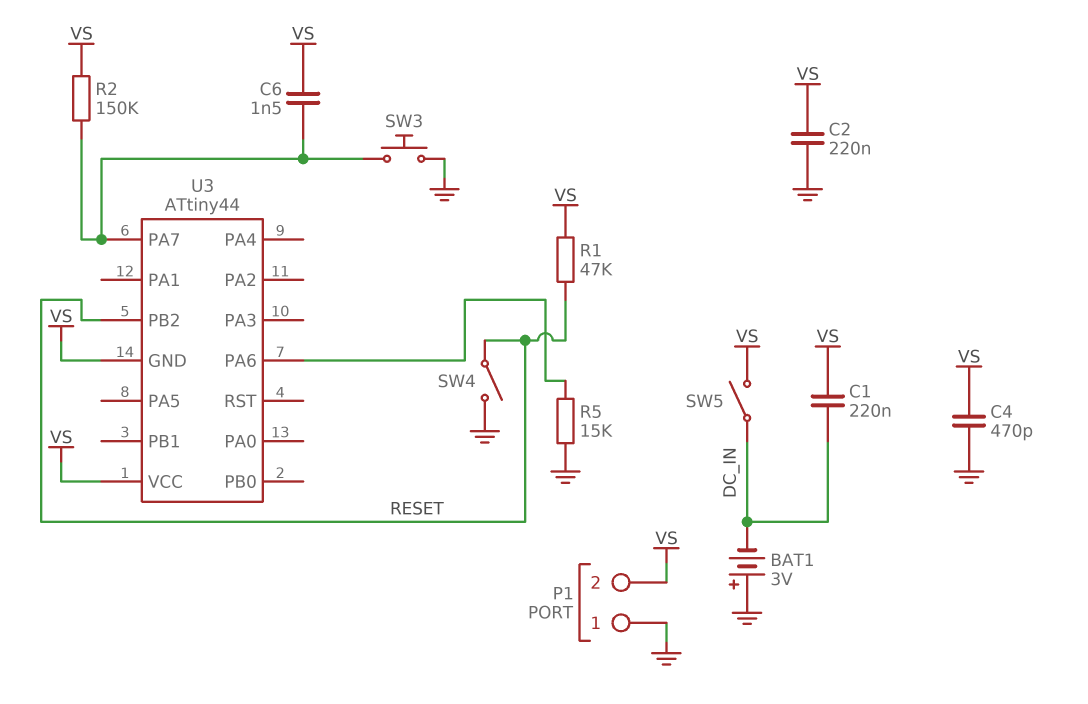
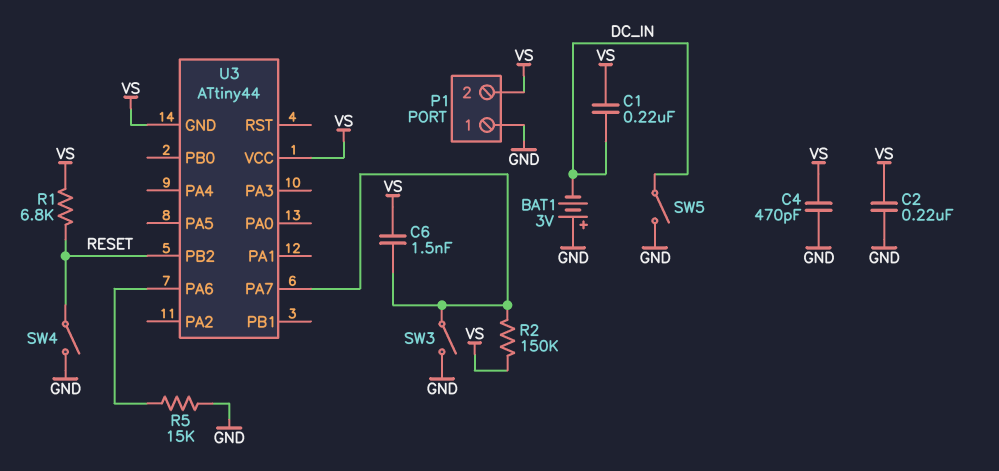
R1: 47k (RESET, VS) -> 6.8k (RESET, VS)
SW3: button (GND, U3/PA7) -> switch (GND, U3/PA7)
SW5: switch (DC_IN, VS) -> switch (DC_IN, GND)

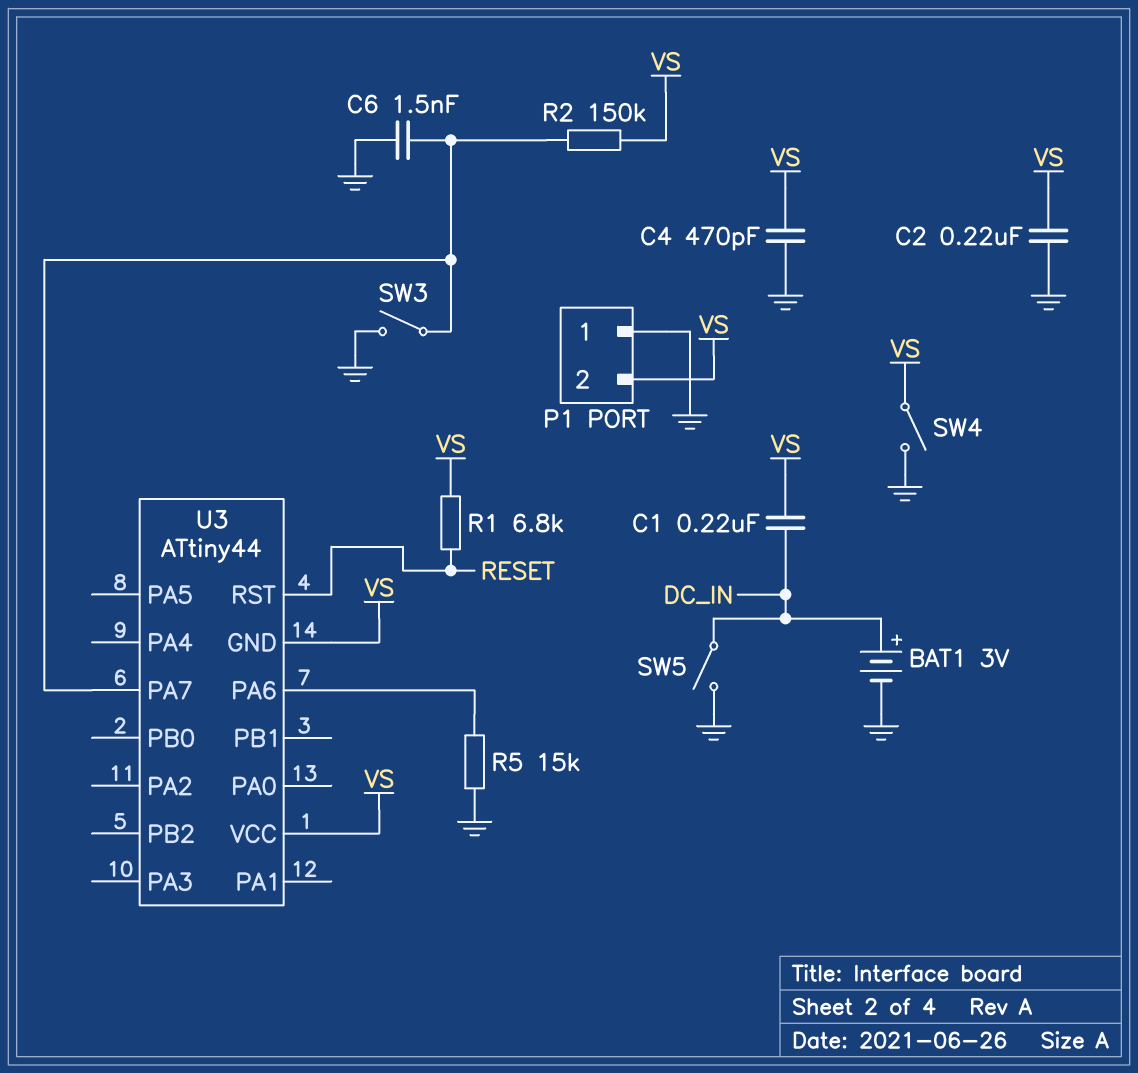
BAT1: 3V (plus GND, minus DC_IN) -> 3V (plus DC_IN, minus GND)
C6: 1.5nF (U3/PA7, VS) -> 1.5nF (GND, U3/PA7)
SW4: switch (GND, RESET) -> switch (GND, VS)
U3 pin PB2: RESET -> none
U3 pin RST: none -> RESET

